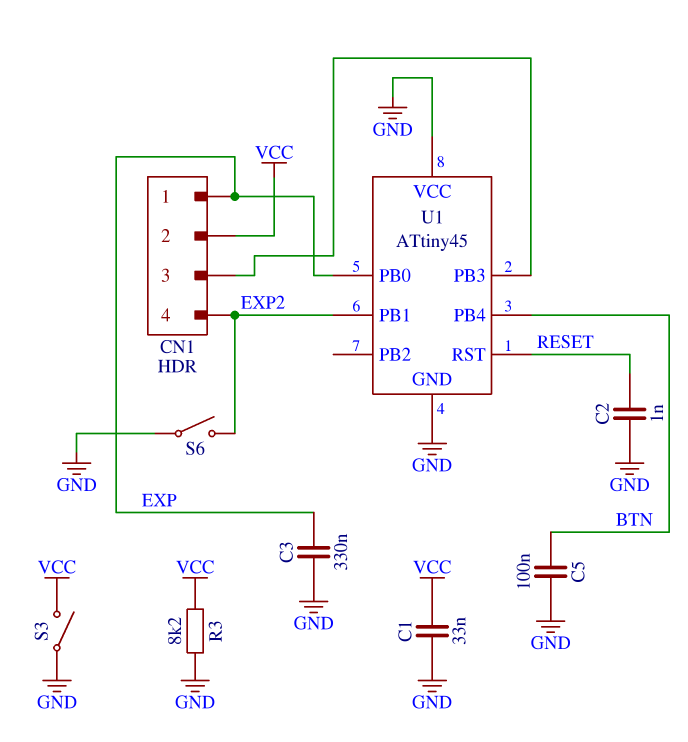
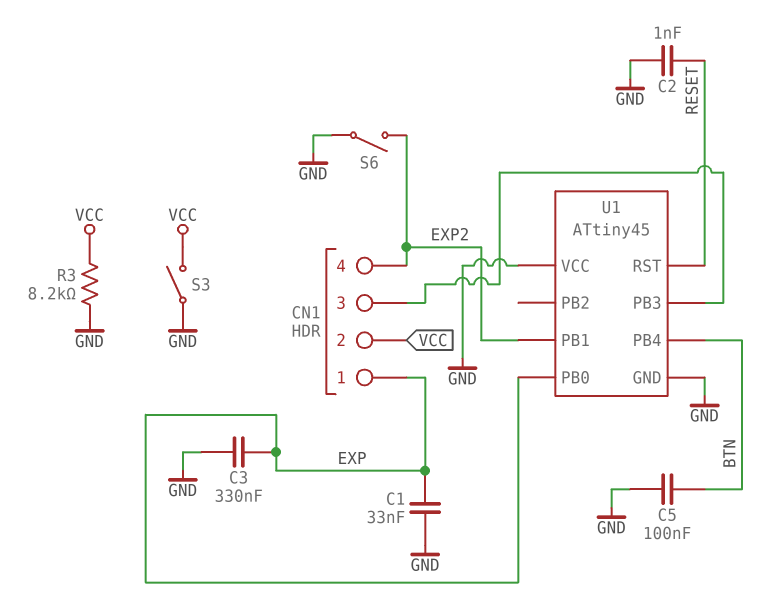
C1: 33nF (GND, VCC) -> 33nF (EXP, GND)

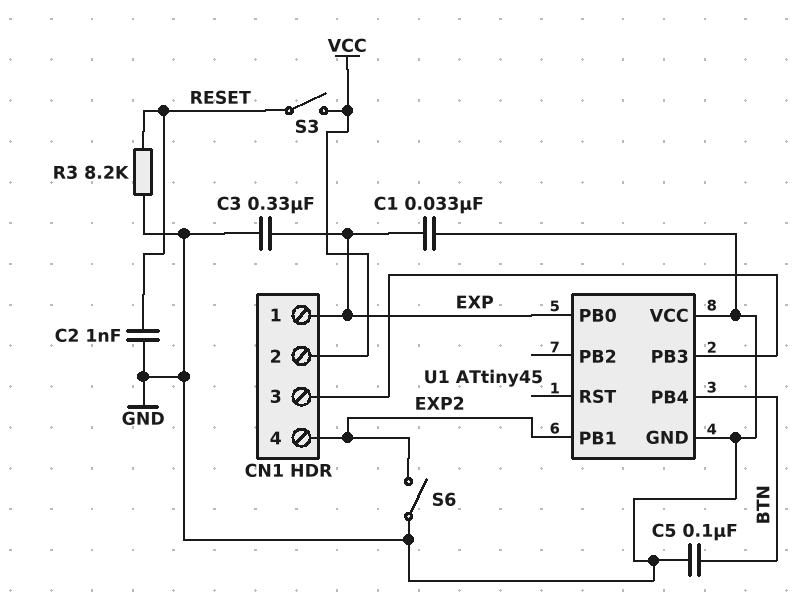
R3: 8.2k (GND, VCC) -> 8.2k (GND, RESET)
S3: switch (GND, VCC) -> switch (RESET, VCC)
U1 pin RST: RESET -> none

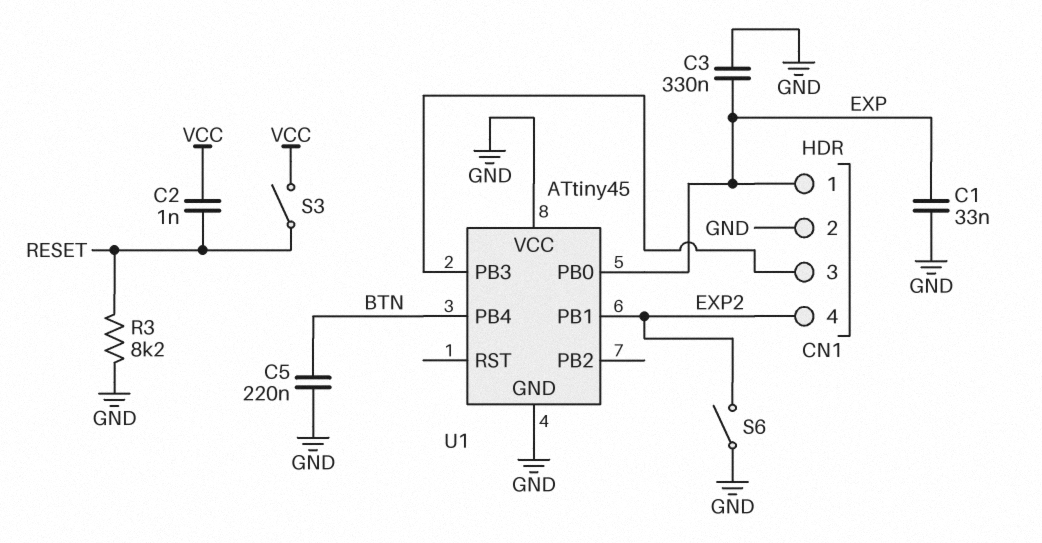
C2: 1nF (GND, RESET) -> 1nF (RESET, VCC)
C5: 100nF (BTN, GND) -> 220nF (BTN, GND)
CN1 pin 2: VCC -> GND

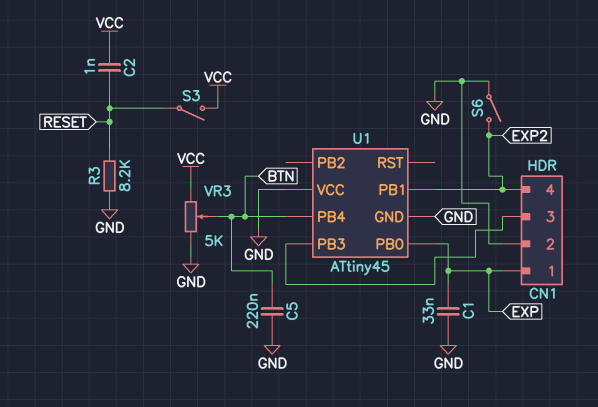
C3: 330nF (EXP, GND) -> none
VR3: none -> 5k (GND, VCC, wiper BTN)

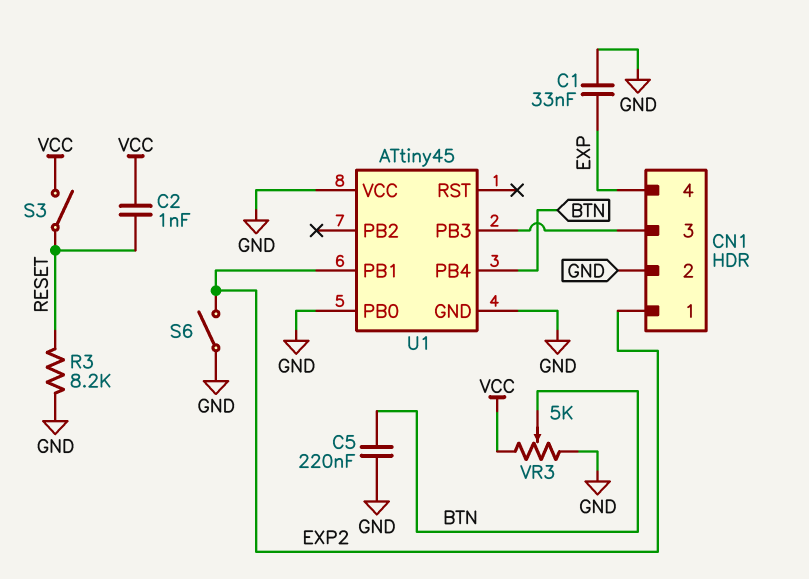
CN1 pin 1: EXP -> EXP2
CN1 pin 4: EXP2 -> EXP
U1 pin PB0: EXP -> GND

